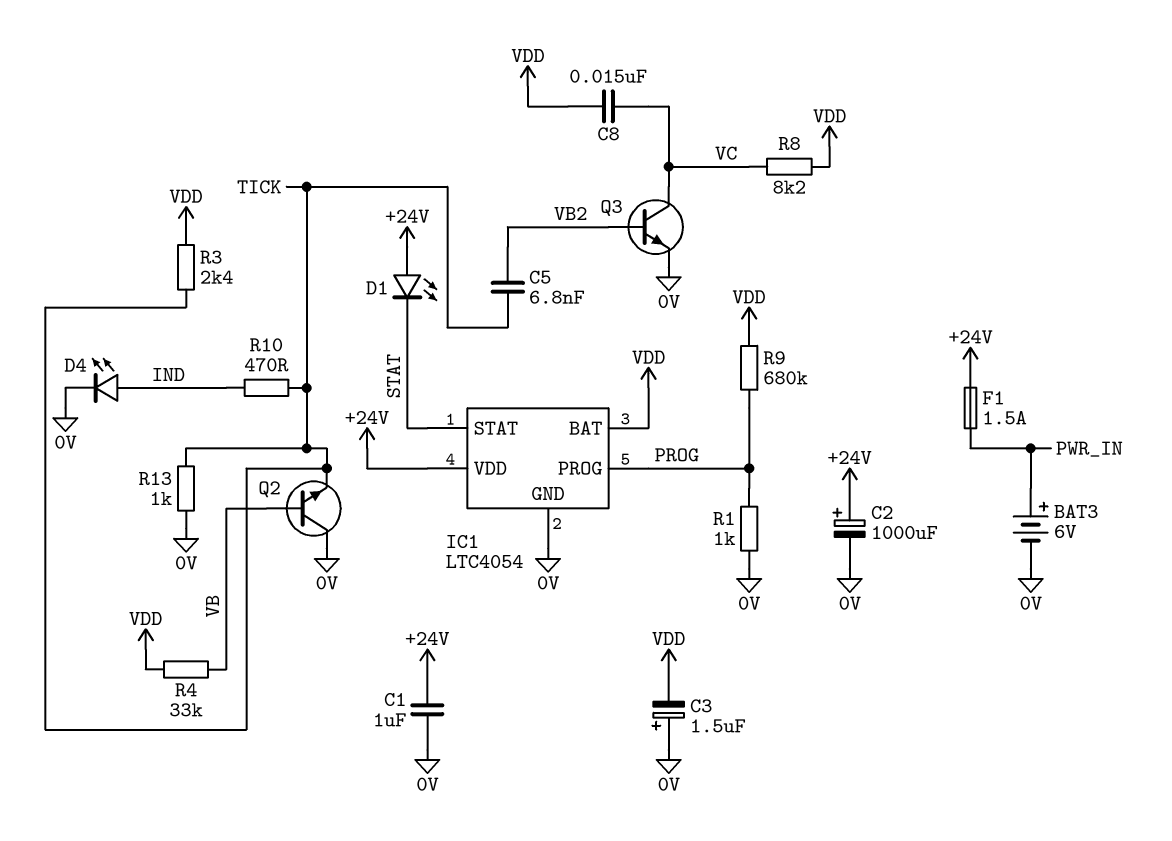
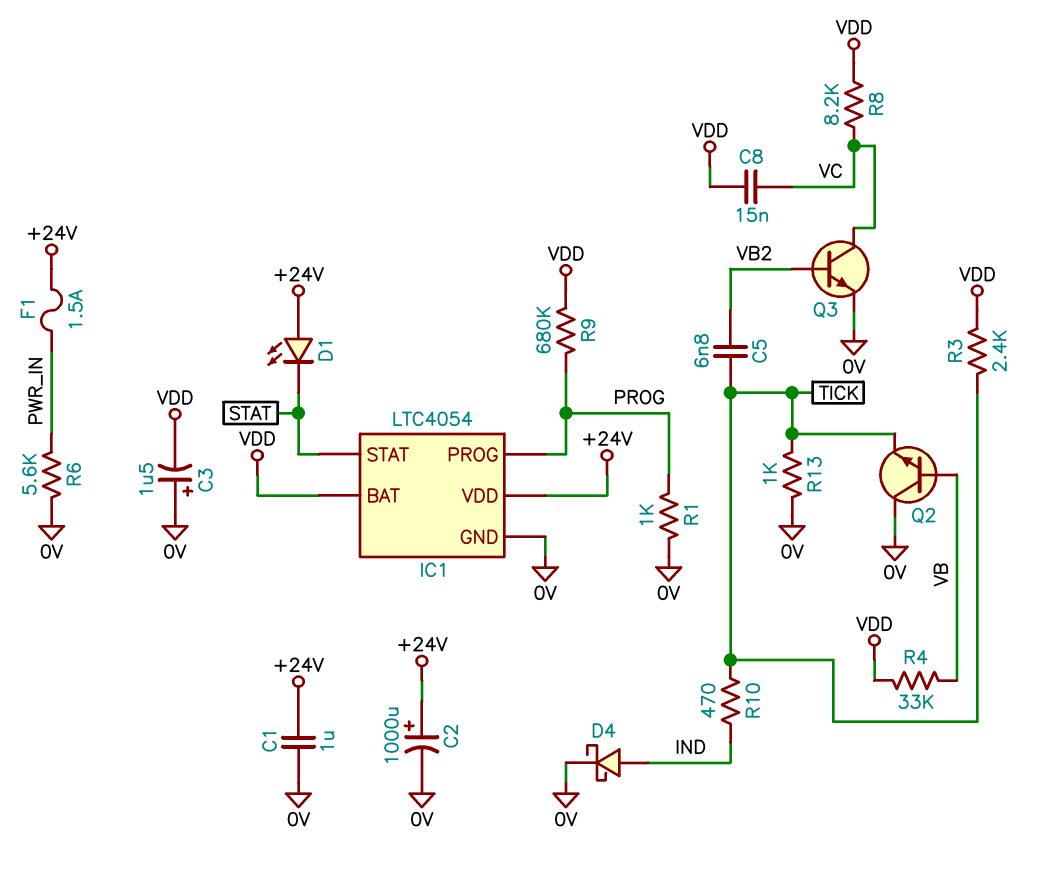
BAT3: 6V (plus PWR_IN, minus 0V) -> none
D4: LED (A IND, K 0V) -> schottky (A IND, K 0V)
R6: none -> 5.6k (0V, PWR_IN)

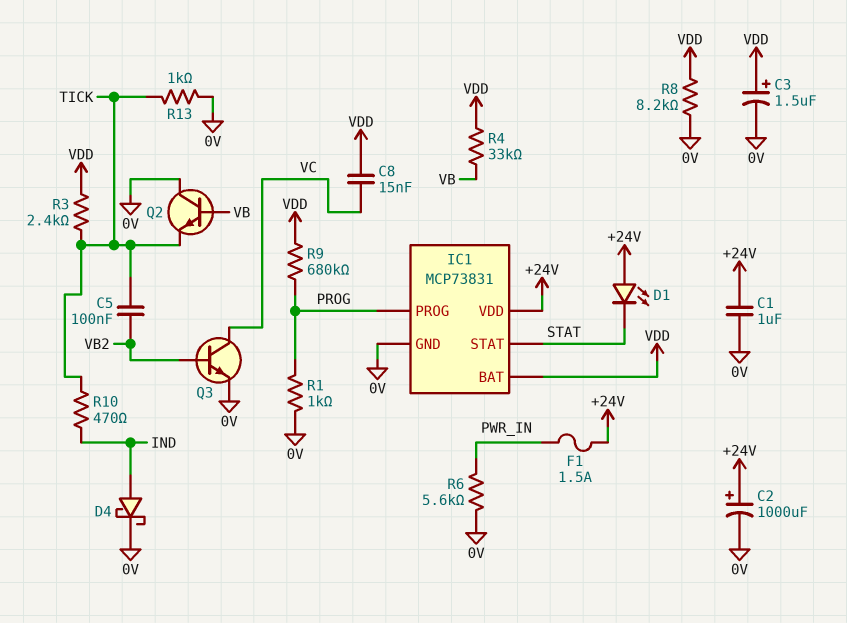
C3: 1.5uF (plus 0V, minus VDD) -> 1.5uF (plus VDD, minus 0V)
C5: 6.8nF (TICK, VB2) -> 100nF (TICK, VB2)
IC1: LTC4054 -> MCP73831
R8: 8.2k (VC, VDD) -> 8.2k (0V, VDD)

